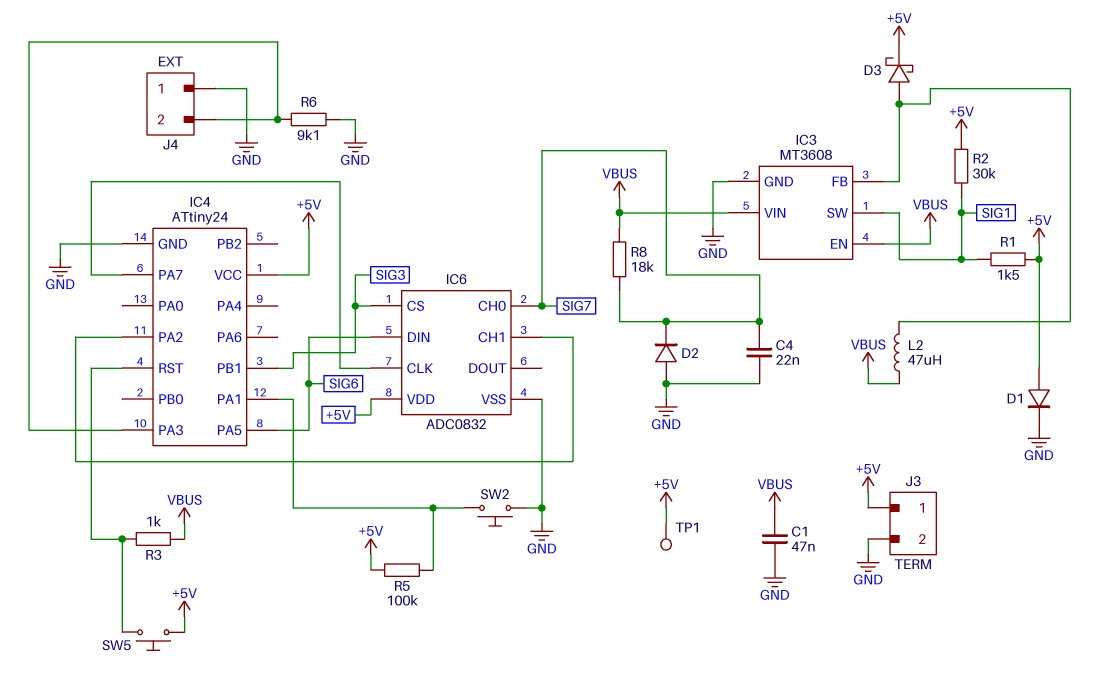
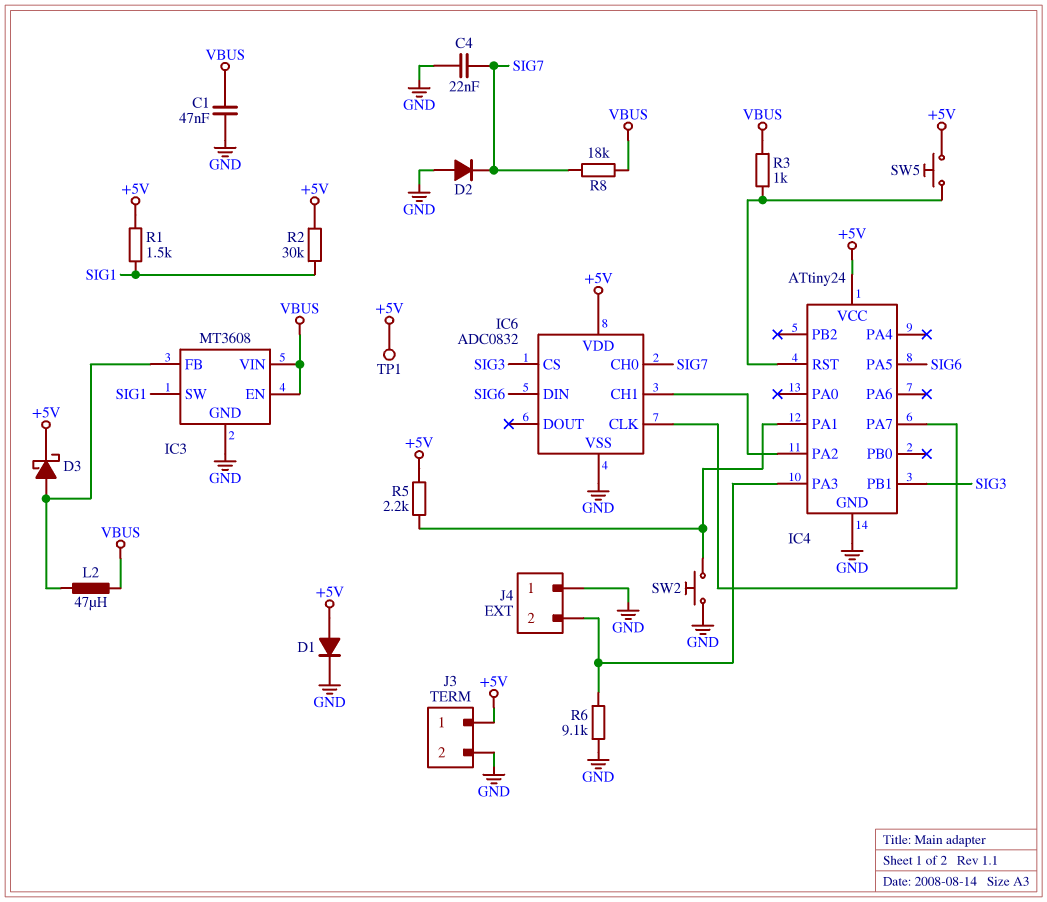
R5: 100k (+5V, IC4/PA1) -> 2.2k (+5V, IC4/PA1)

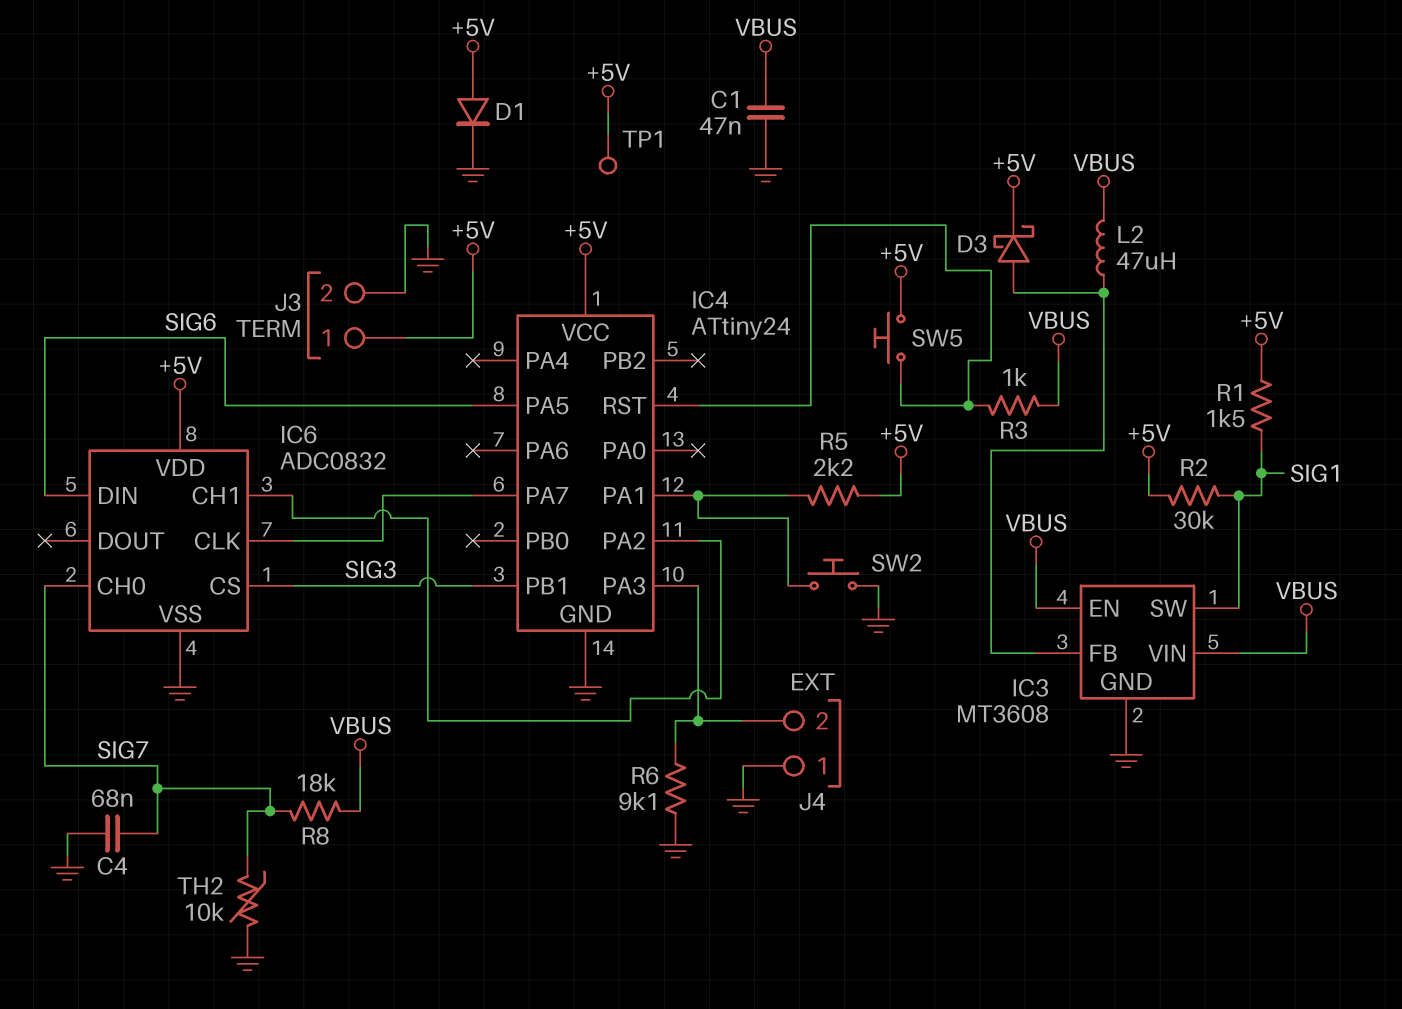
C4: 22nF (GND, SIG7) -> 68nF (GND, SIG7)
D2: diode (A GND, K SIG7) -> none
TH2: none -> 10k (GND, SIG7)

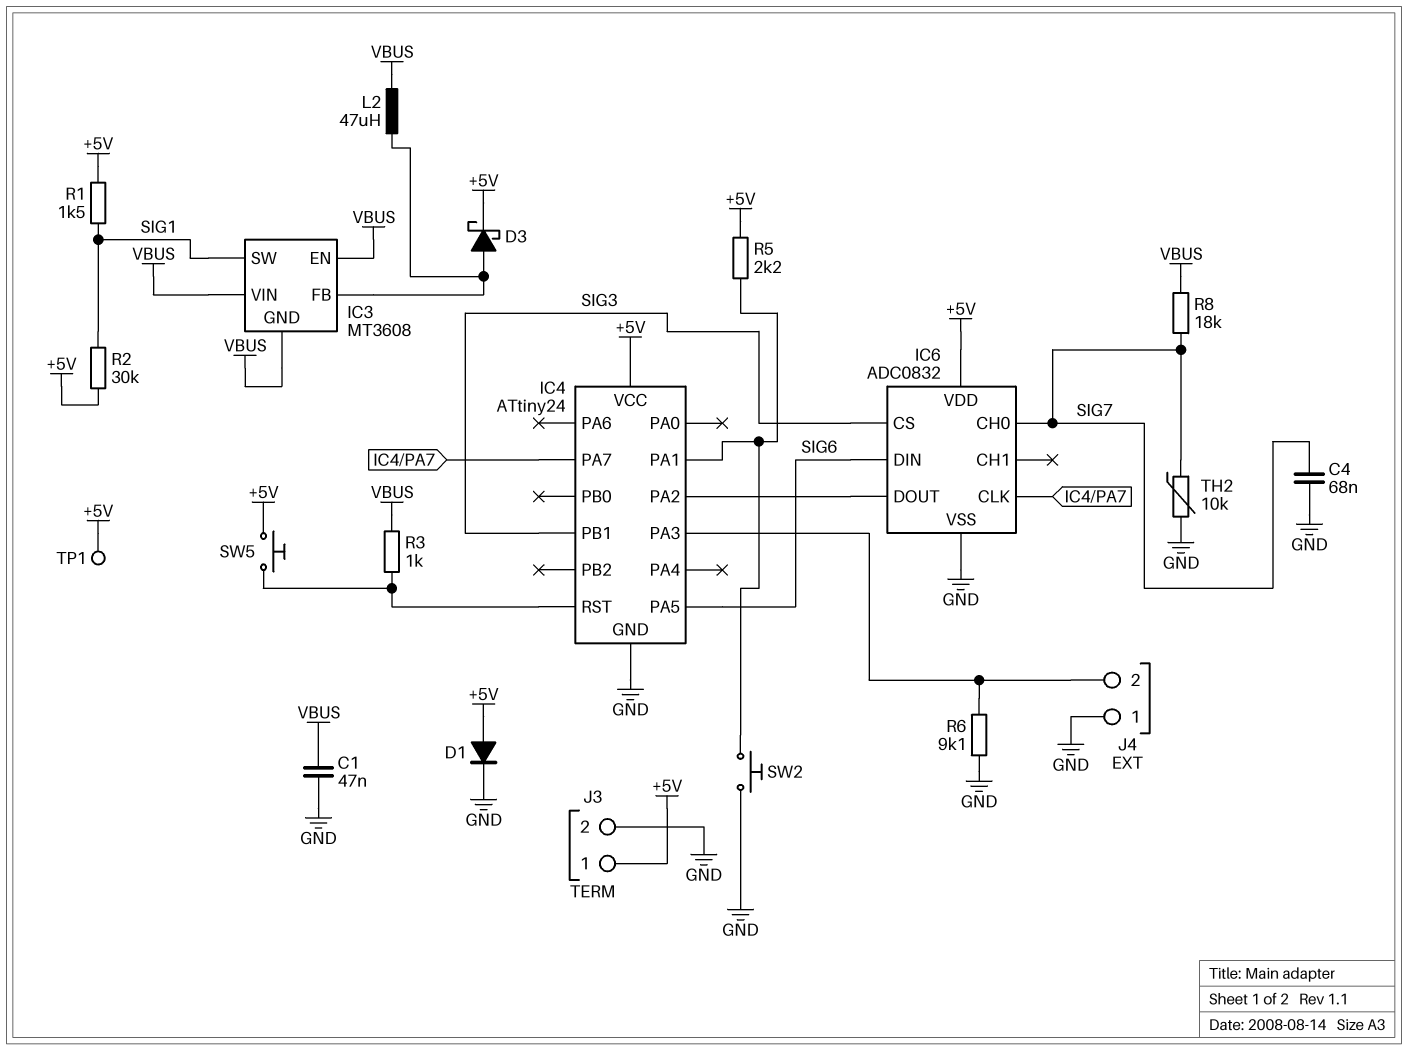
IC3 pin GND: GND -> VBUS
IC6 pin CH1: IC4/PA2 -> none
IC6 pin DOUT: none -> IC4/PA2

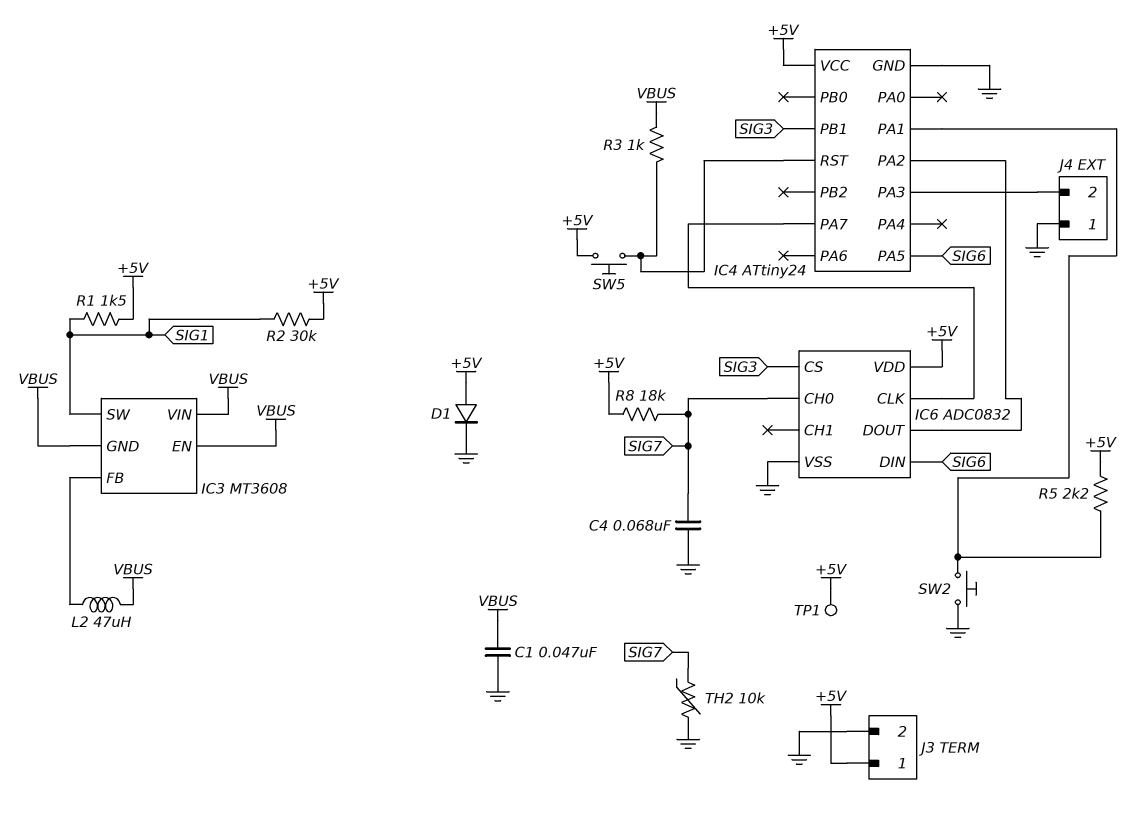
D3: schottky (A IC3/FB, K +5V) -> none
R6: 9.1k (GND, IC4/PA3) -> none
R8: 18k (SIG7, VBUS) -> 18k (+5V, SIG7)

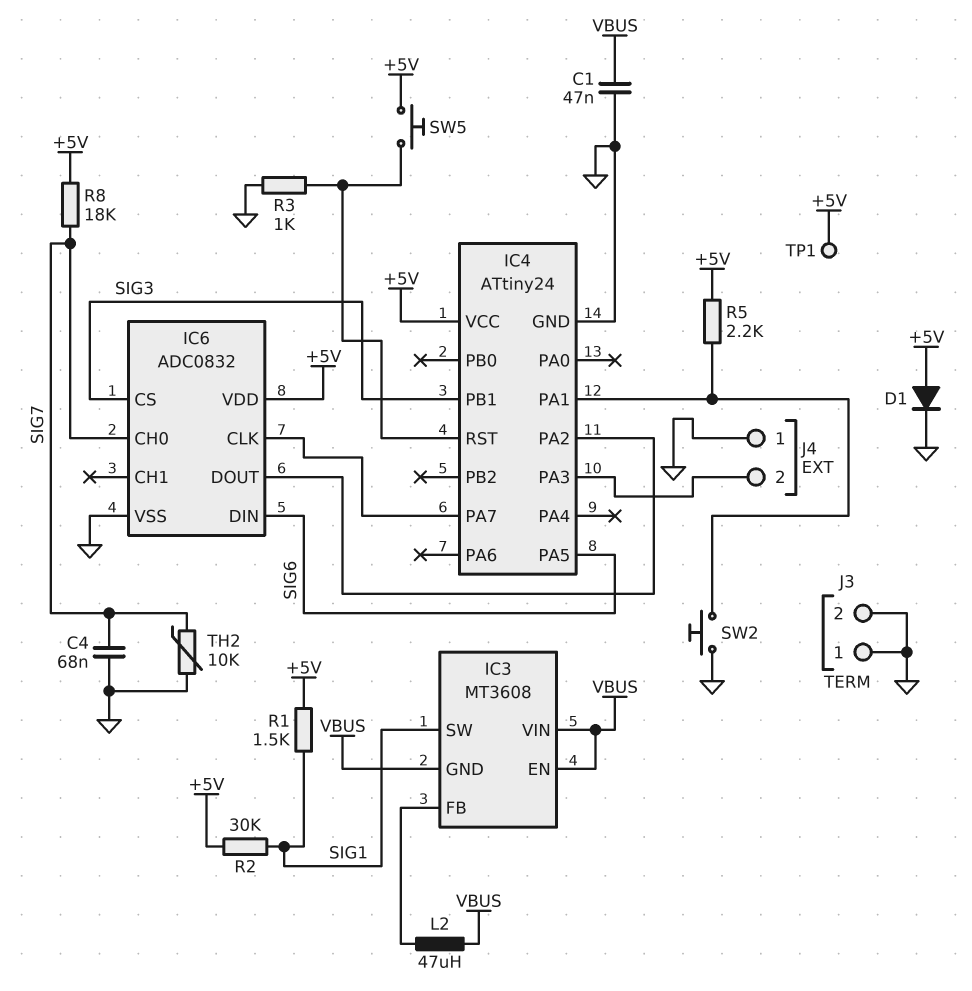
J3 pin 1: +5V -> GND
R3: 1k (IC4/RST, VBUS) -> 1k (GND, IC4/RST)

